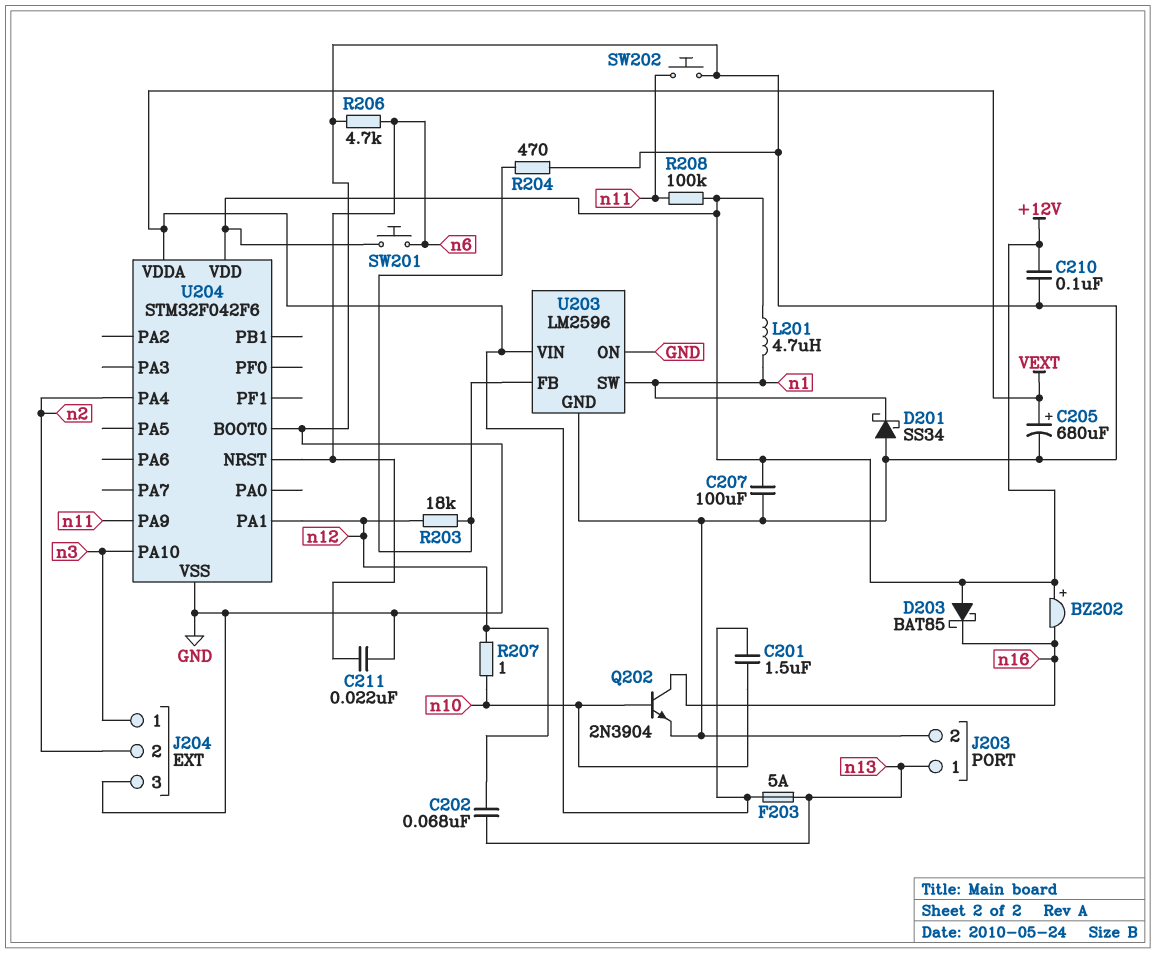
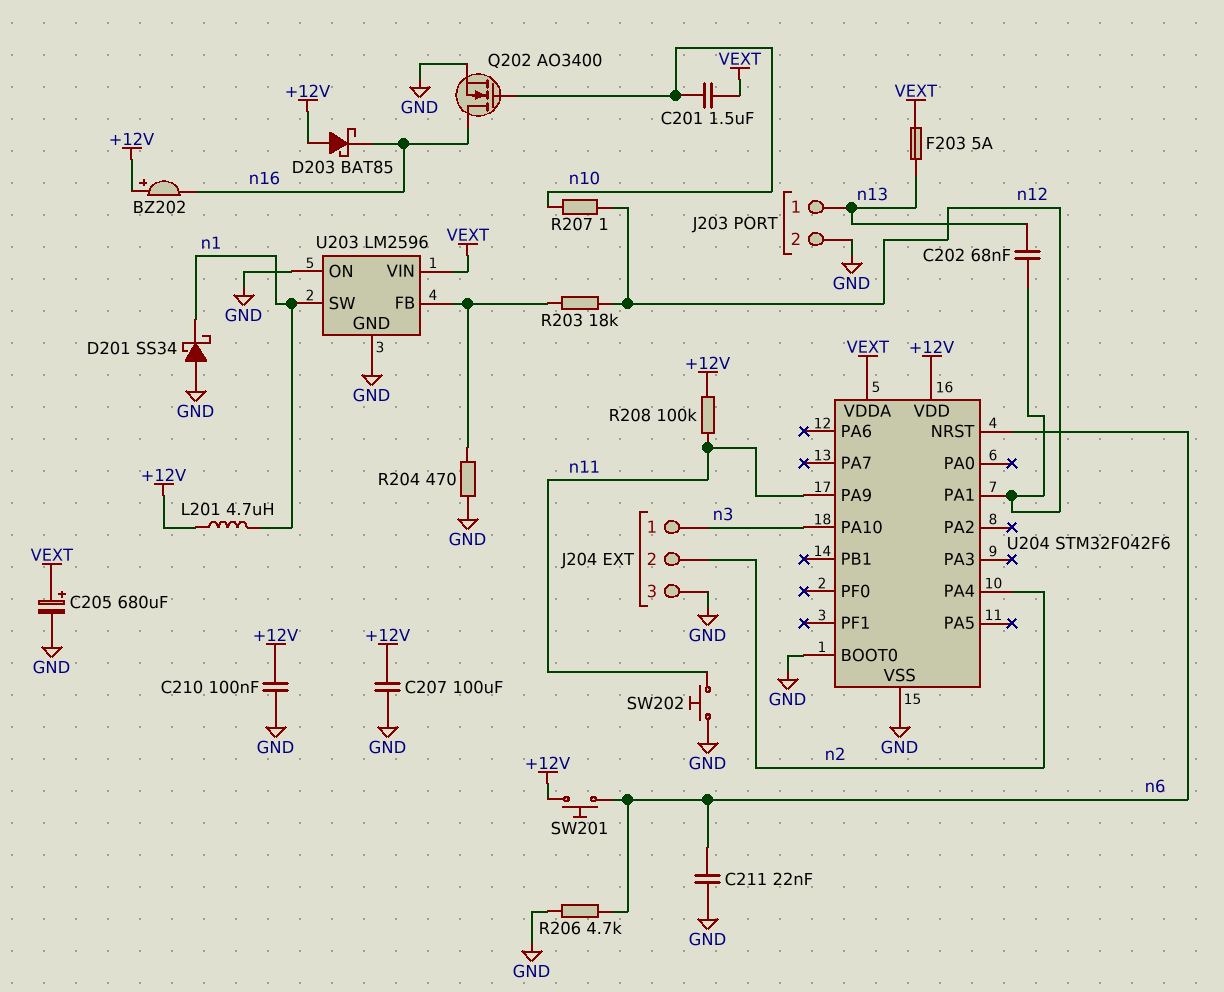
Q202: NPN 2N3904 (B n10, C n16, E GND) -> NMOS AO3400 (G n10, D n16, S GND)

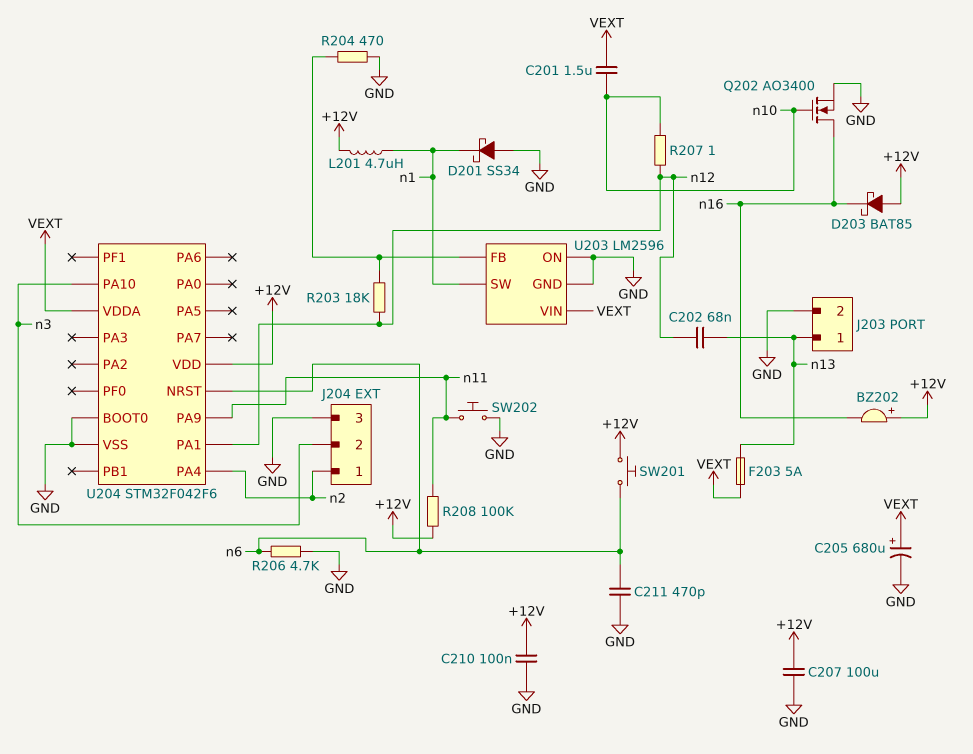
C211: 22nF (GND, n6) -> 470pF (GND, n6)
J204 pin 1: n3 -> n2
J204 pin 2: n2 -> n3

